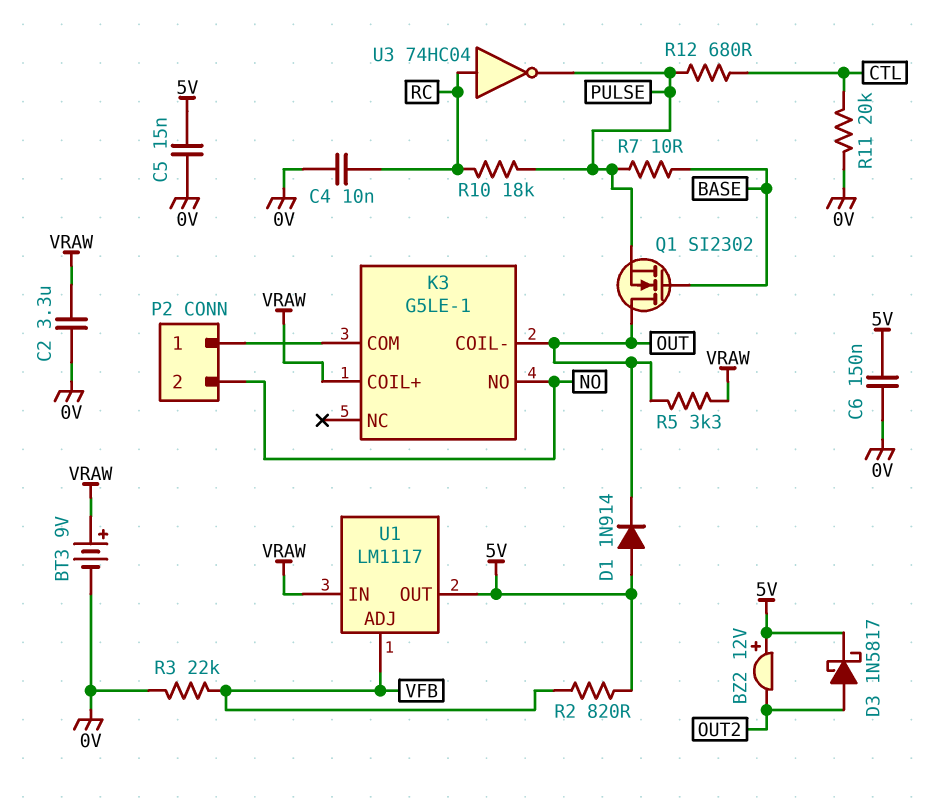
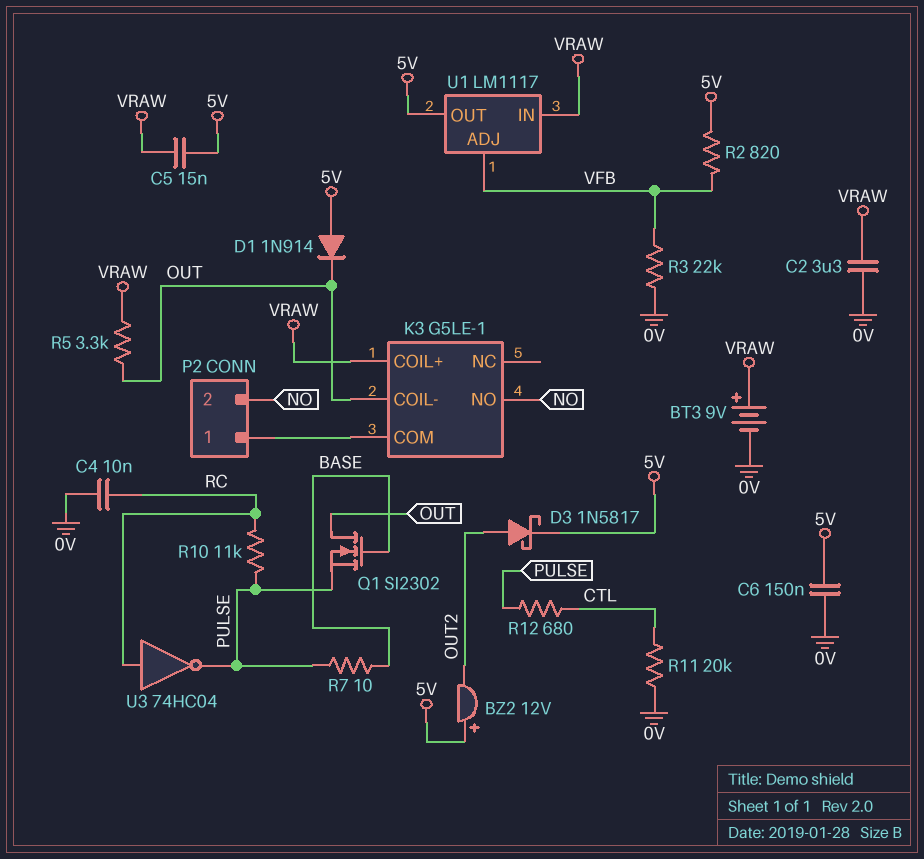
C5: 15nF (0V, 5V) -> 15nF (5V, VRAW)
R10: 18k (PULSE, RC) -> 11k (PULSE, RC)

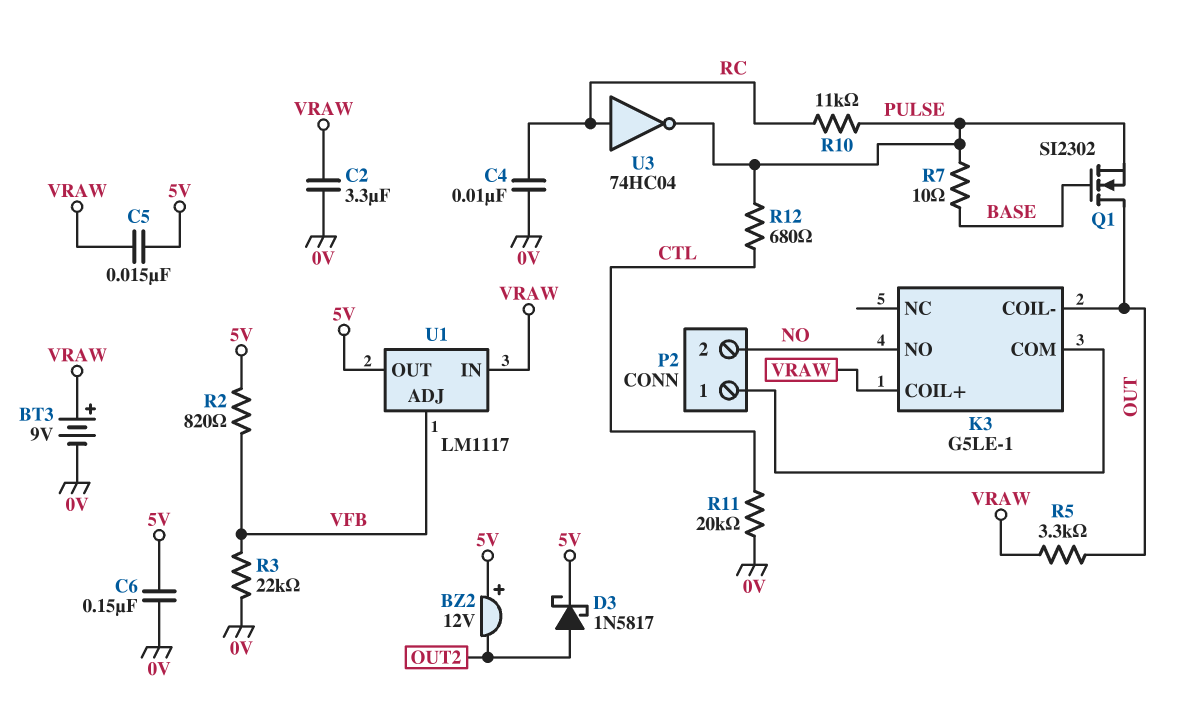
D1: diode 1N914 (A 5V, K OUT) -> none

